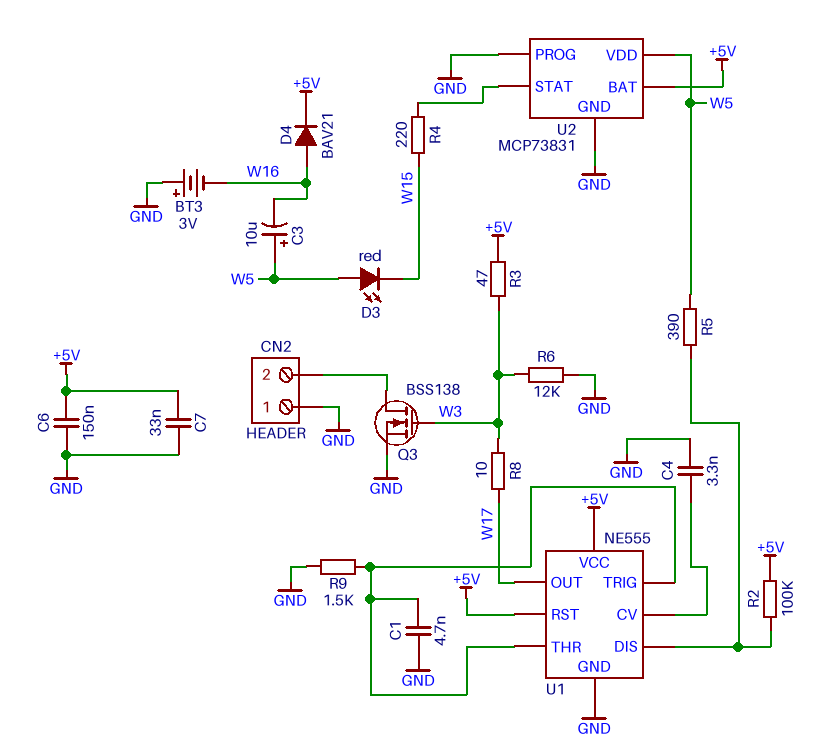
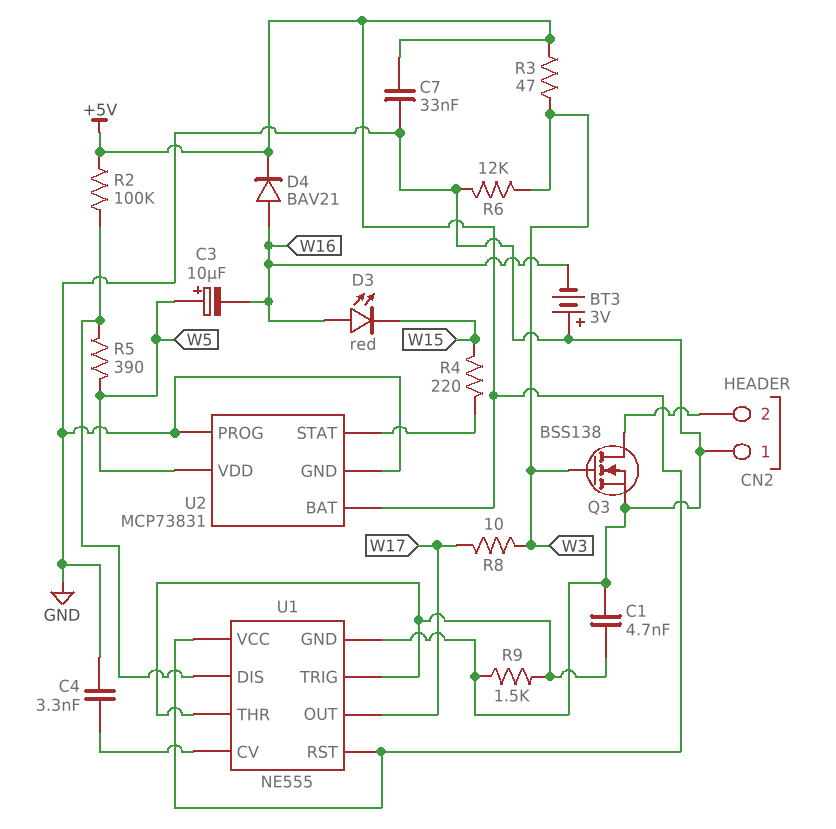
C6: 150nF (+5V, GND) -> none
D3: LED red (A W5, K W15) -> LED red (A W16, K W15)

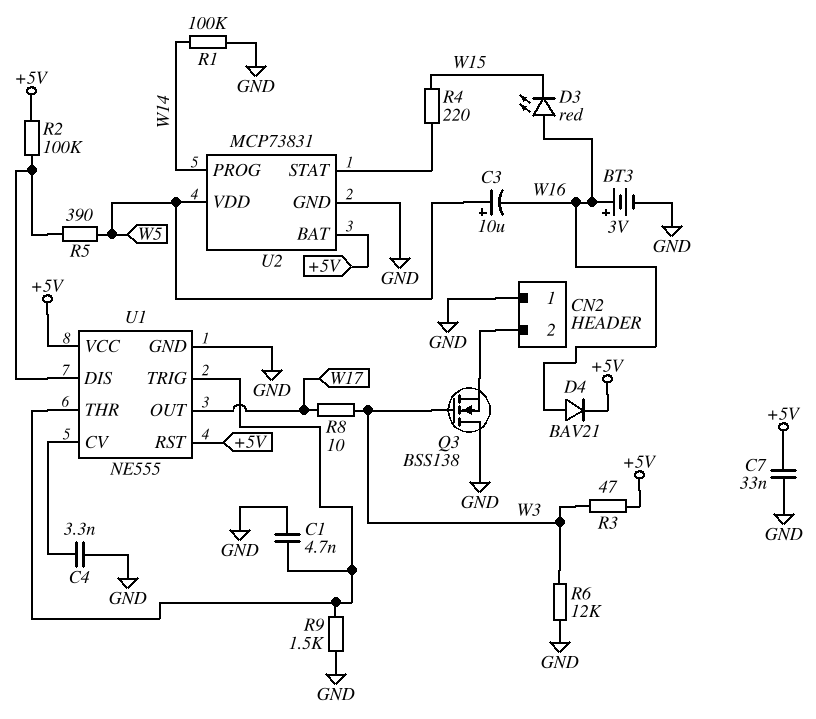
BT3: 3V (plus GND, minus W16) -> 3V (plus W16, minus GND)
Q3: NMOS BSS138 (G W3, D CN2/2, S GND) -> NMOS BSS138 (G W3, D GND, S CN2/2)
R1: none -> 100k (GND, W14)
U2 pin PROG: GND -> W14

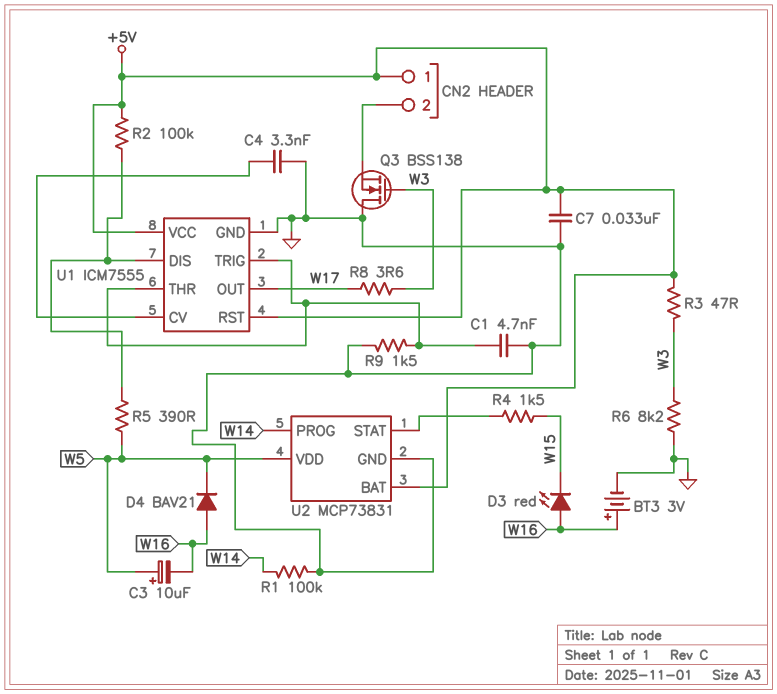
CN2 pin 1: GND -> +5V
D4: diode BAV21 (A W16, K +5V) -> diode BAV21 (A W16, K W5)
R4: 220 (U2/STAT, W15) -> 1.5k (U2/STAT, W15)
R6: 12k (GND, W3) -> 8.2k (GND, W3)
R8: 10 (W3, W17) -> 3.6 (W3, W17)
U1: NE555 -> ICM7555

